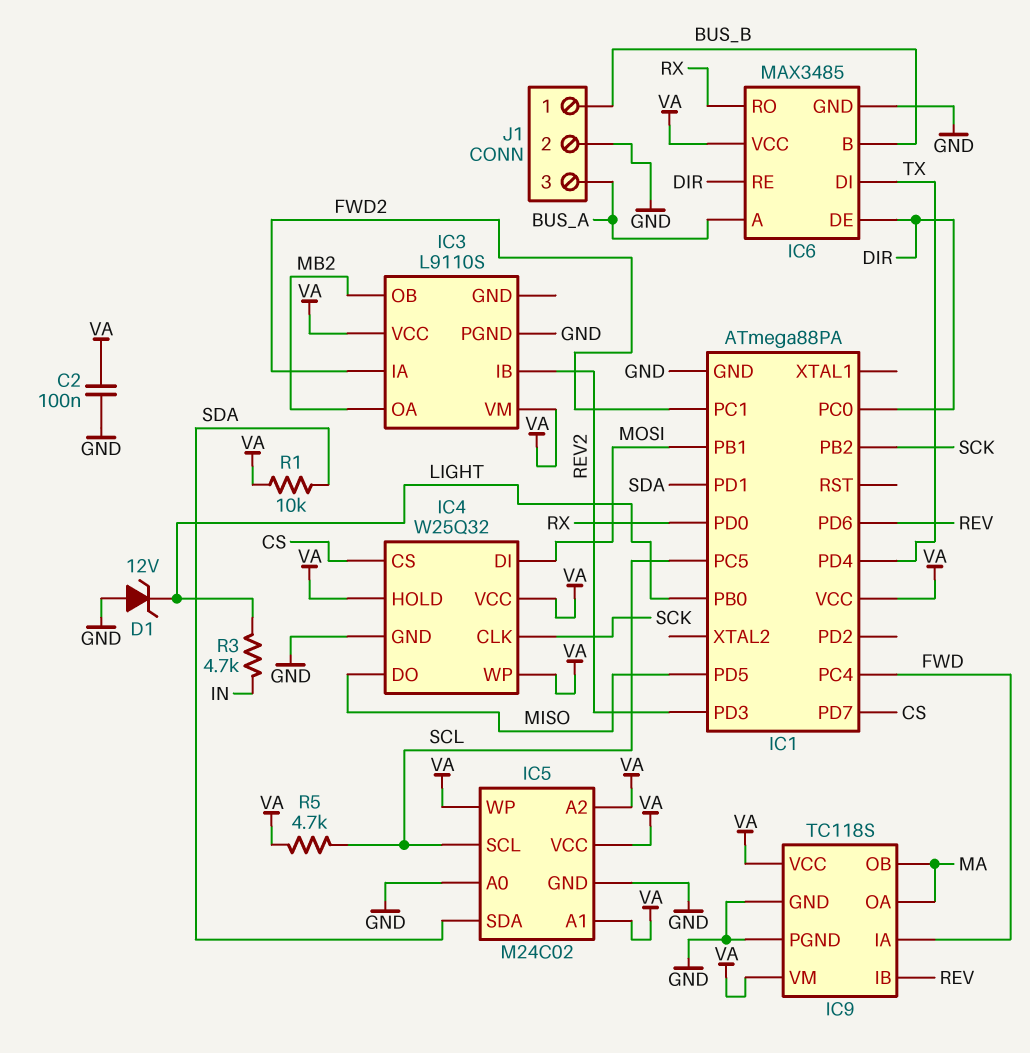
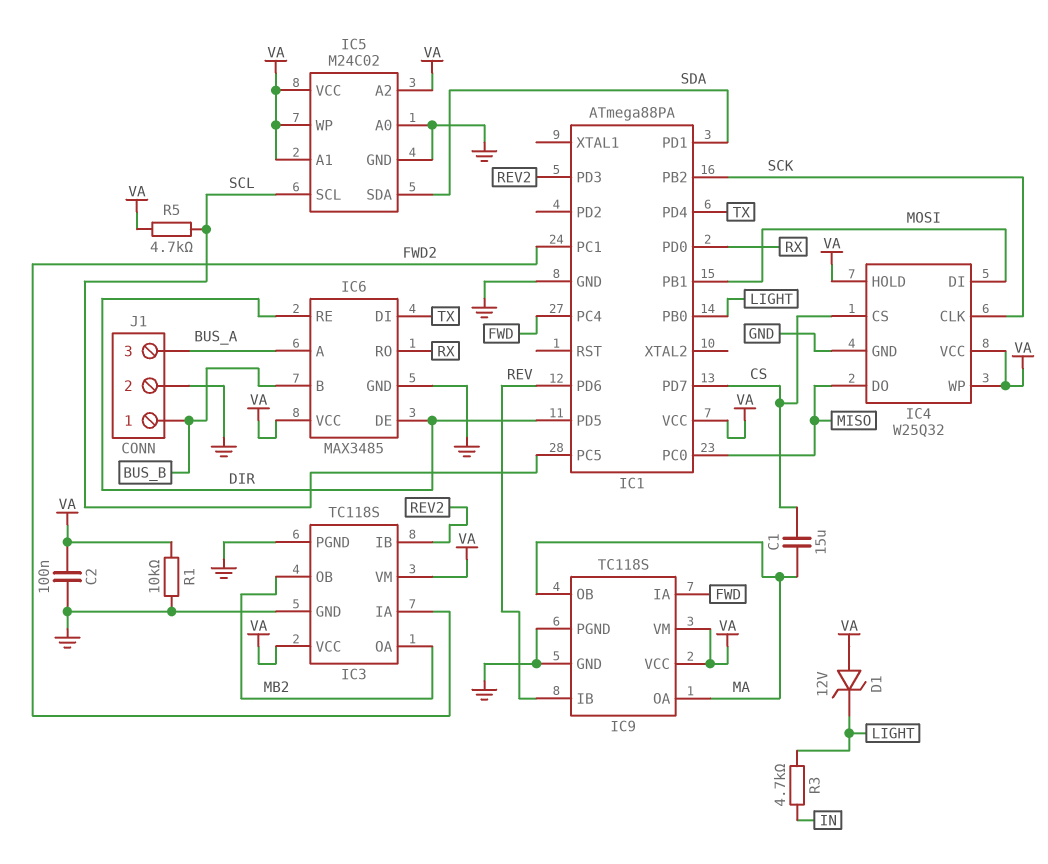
C1: none -> 15uF (CS, MA)
D1: zener 12V (A GND, K LIGHT) -> zener 12V (A VA, K LIGHT)
IC1 pin PC0: DIR -> MISO
IC1 pin PD5: MISO -> DIR
IC3: L9110S -> TC118S
IC3 pin GND: none -> GND
R1: 10k (SDA, VA) -> 10k (GND, VA)

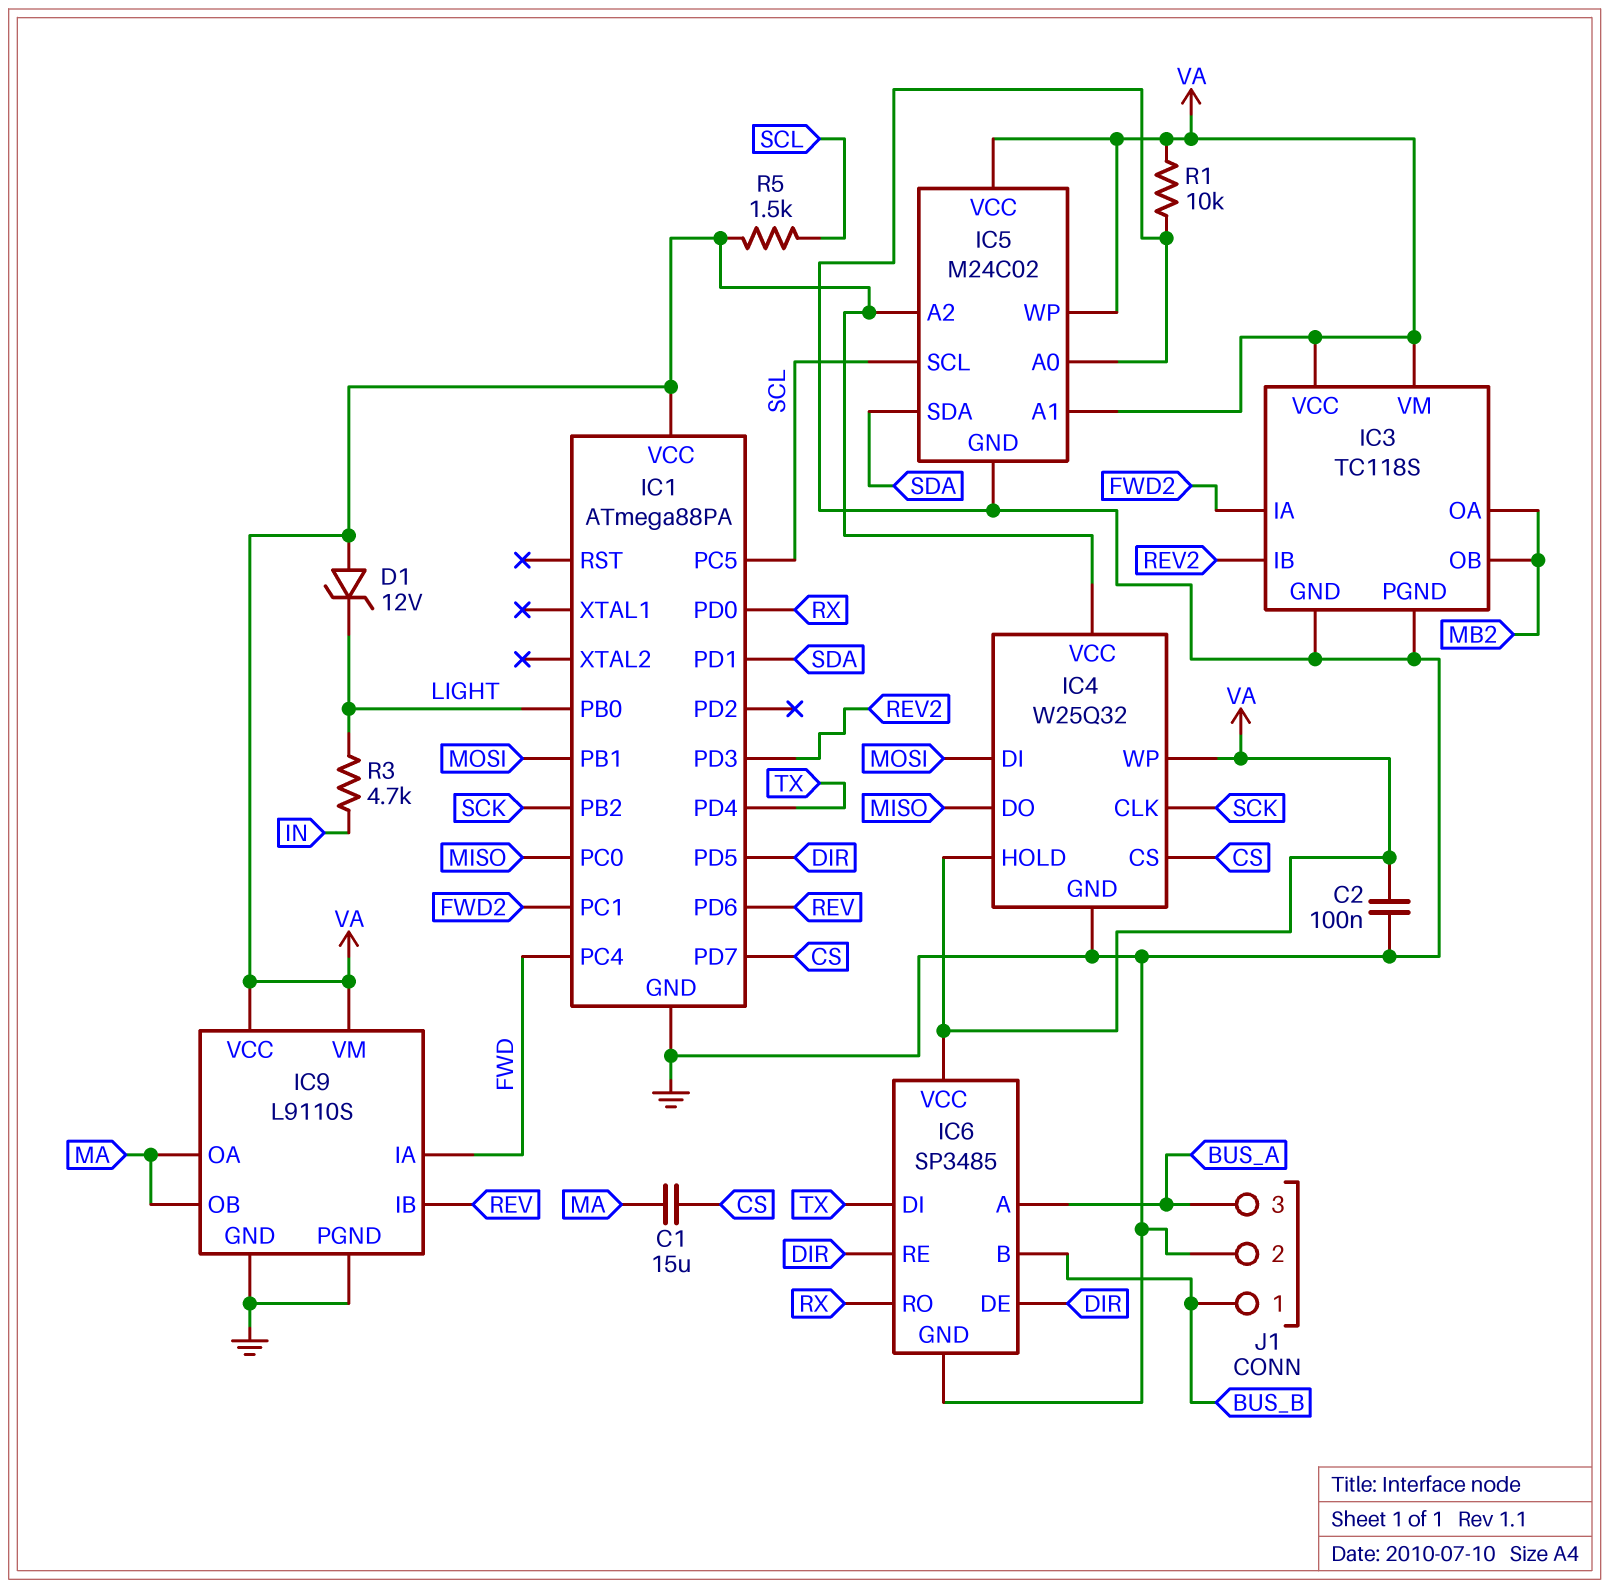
IC6: MAX3485 -> SP3485
IC9: TC118S -> L9110S
R5: 4.7k (SCL, VA) -> 1.5k (SCL, VA)

